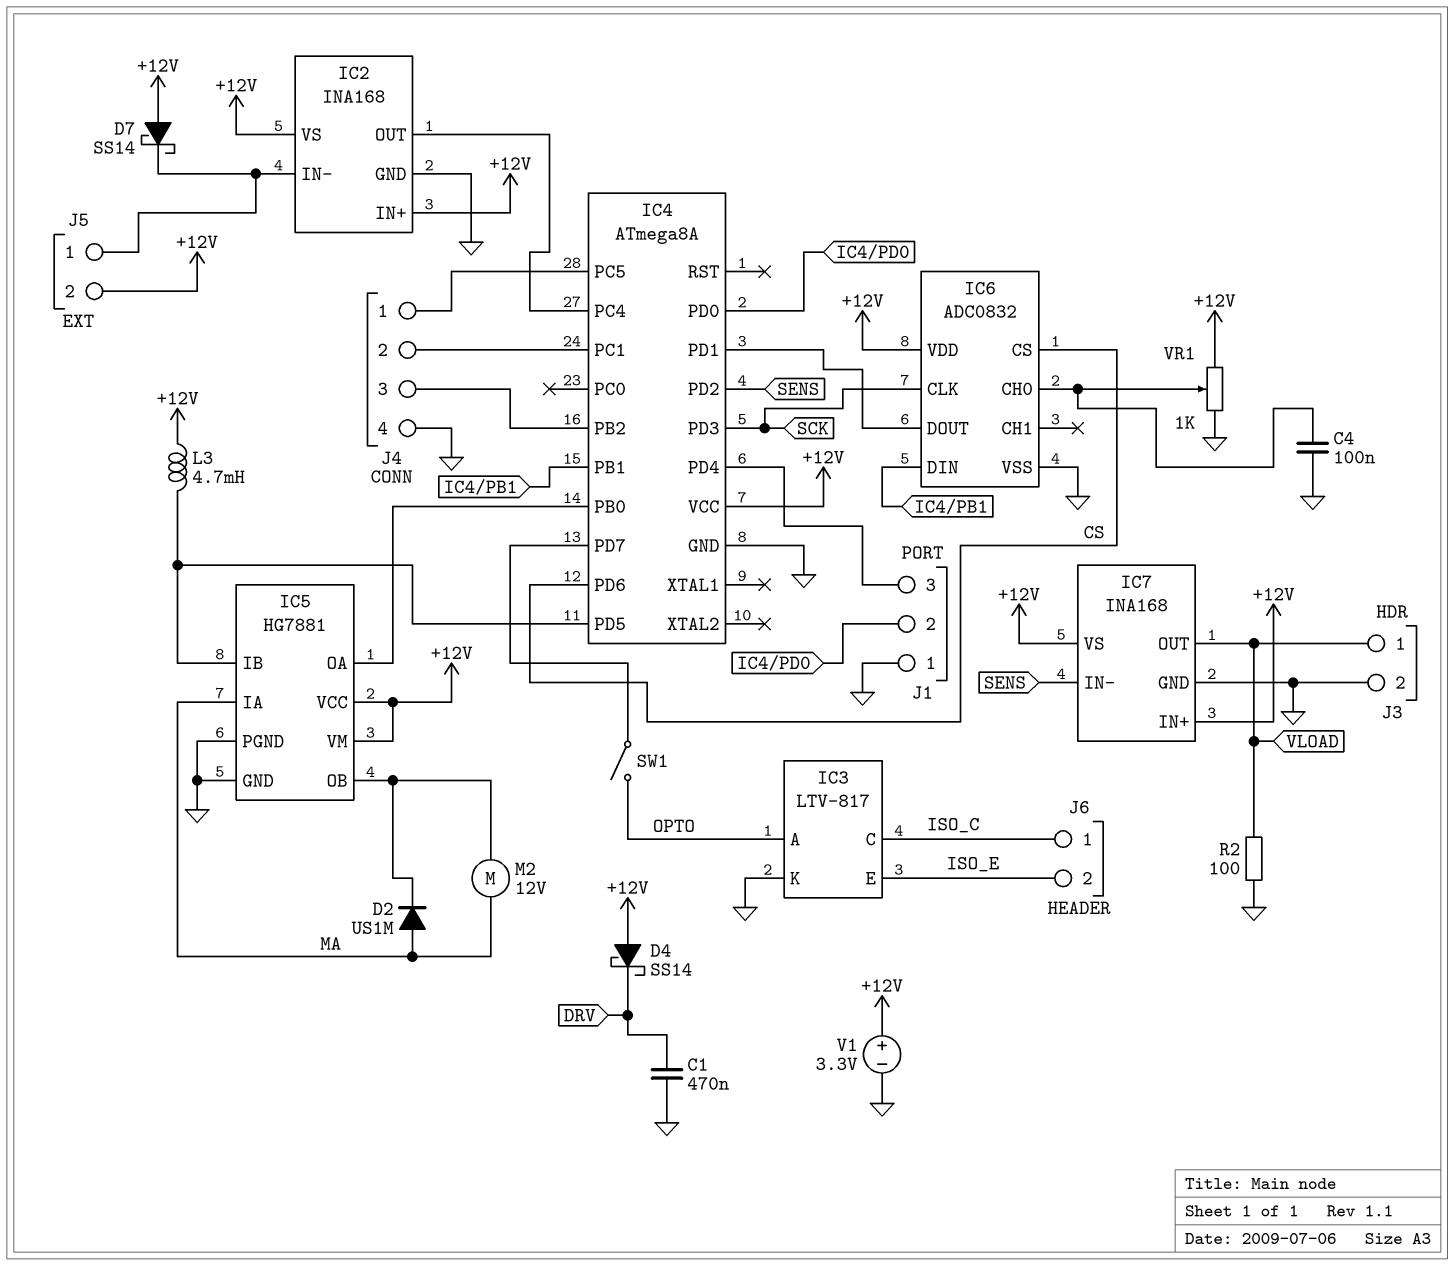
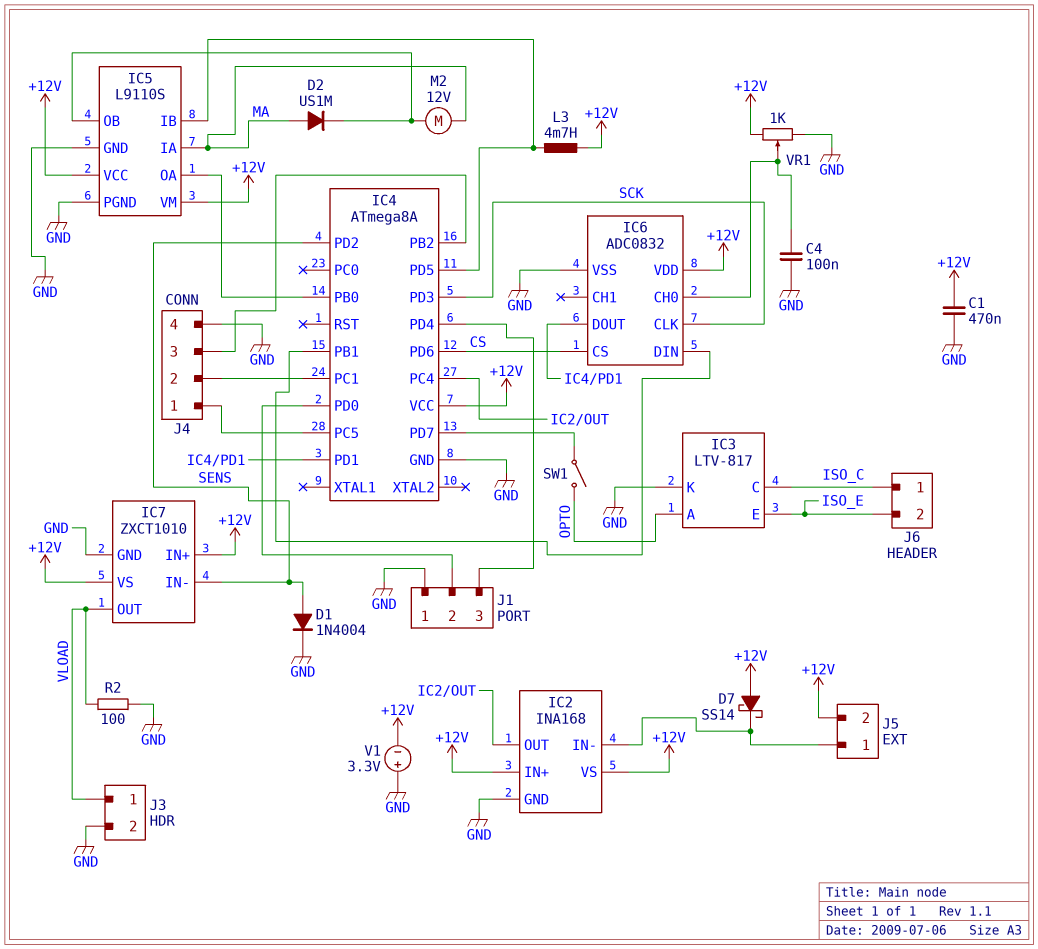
C1: 470nF (DRV, GND) -> 470nF (+12V, GND)
D1: none -> diode 1N4004 (A SENS, K GND)
D4: schottky SS14 (A +12V, K DRV) -> none
IC5: HG7881 -> L9110S
IC7: INA168 -> ZXCT1010
V1: 3.3V (plus +12V, minus GND) -> 3.3V (plus GND, minus +12V)

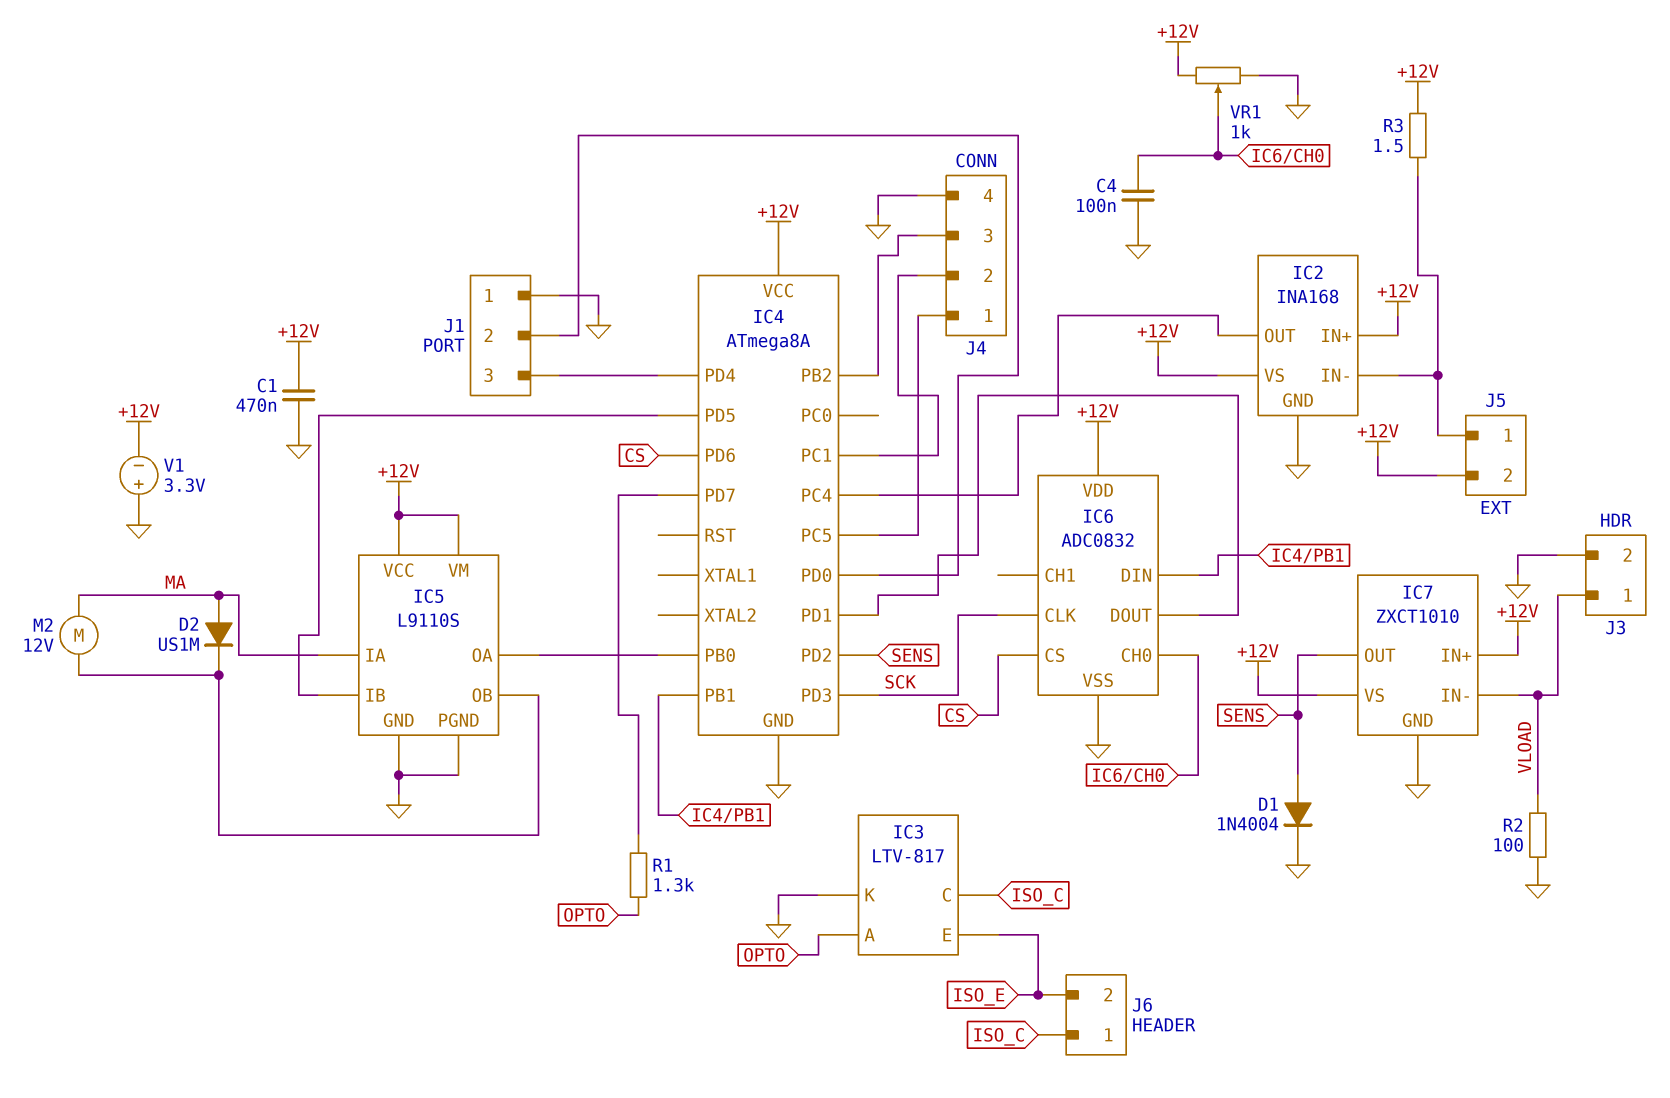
D7: schottky SS14 (A +12V, K IC2/IN-) -> none
IC7 pin IN-: SENS -> VLOAD
IC7 pin OUT: VLOAD -> SENS
L3: 4.7mH (+12V, IC4/PD5) -> none
R1: none -> 1.3k (IC4/PD7, OPTO)
R3: none -> 1.5 (+12V, IC2/IN-)
SW1: switch (IC4/PD7, OPTO) -> none

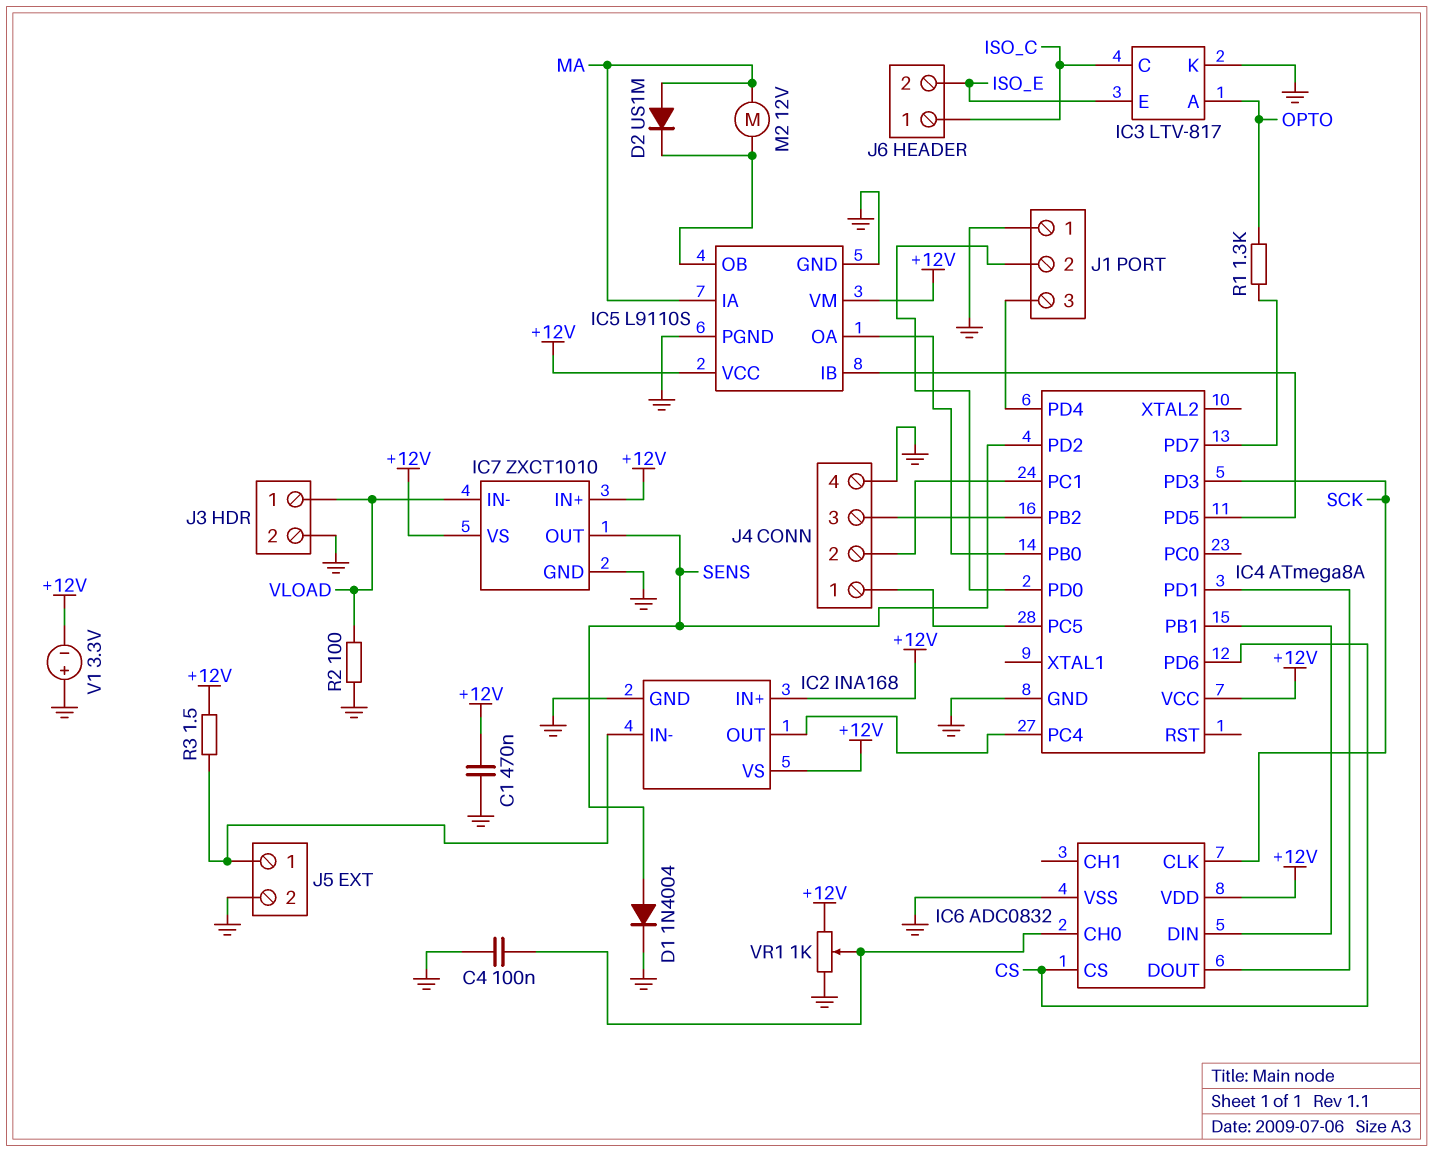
J5 pin 2: +12V -> GND

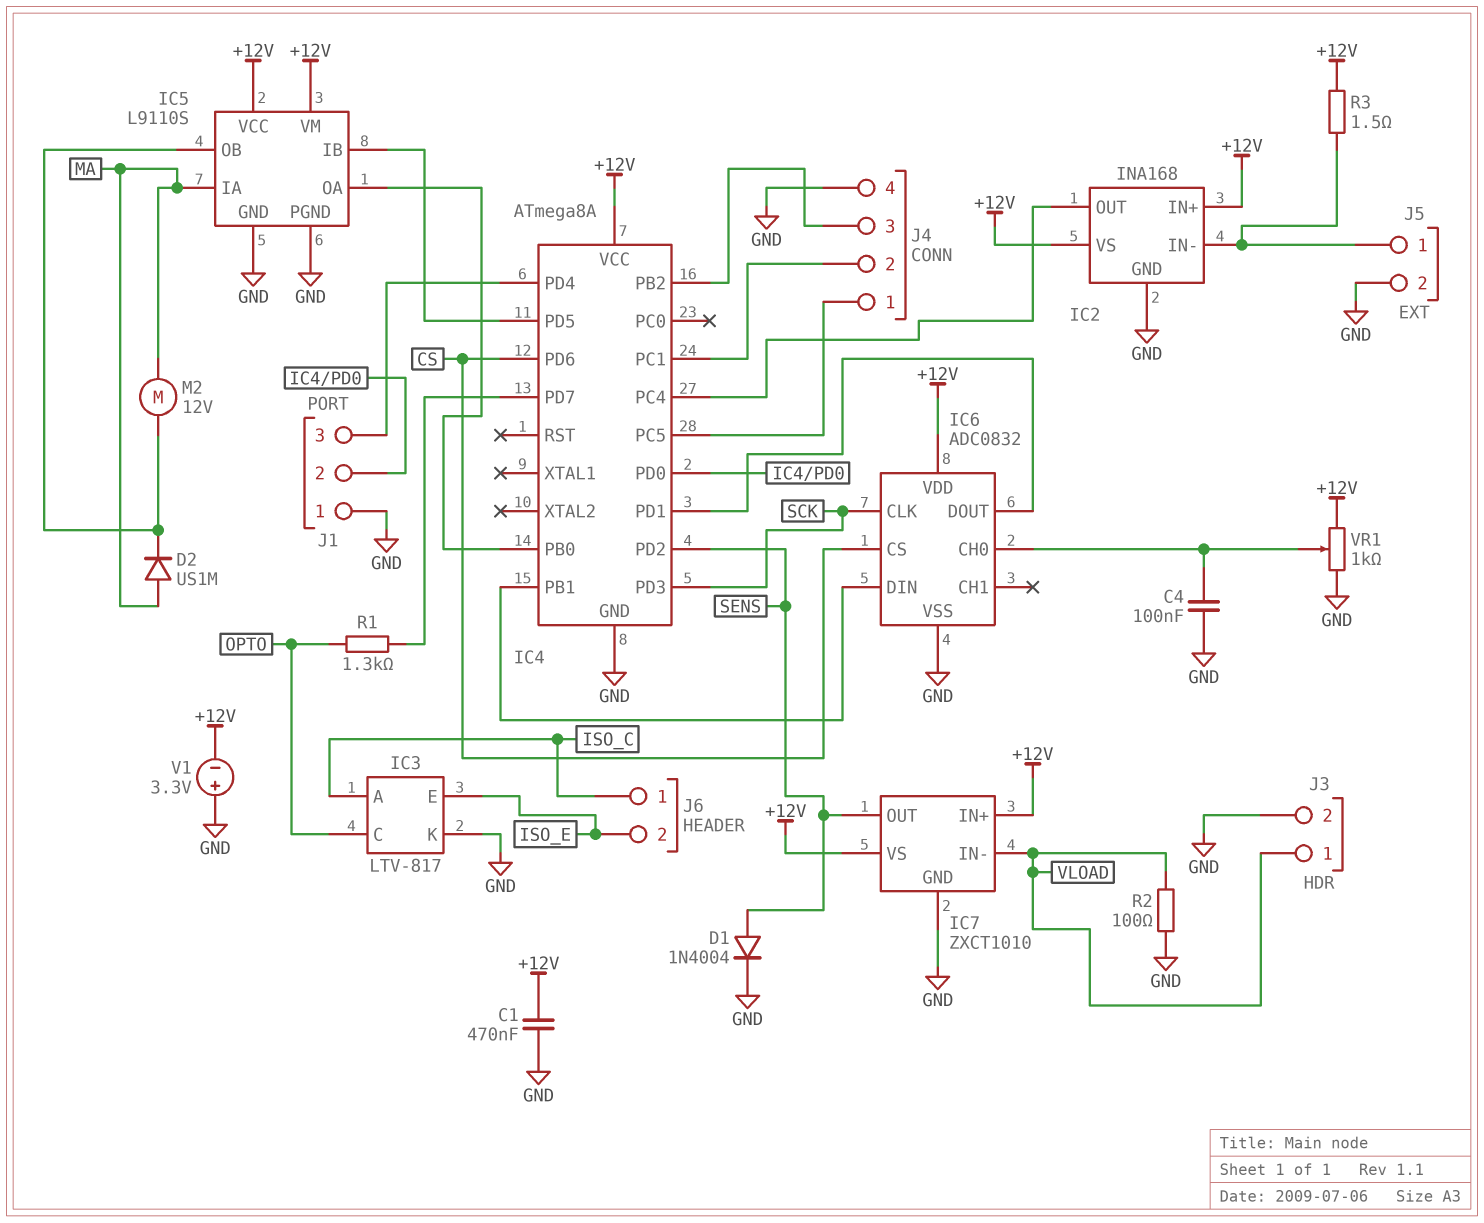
IC3 pin A: OPTO -> ISO_C
IC3 pin C: ISO_C -> OPTO

